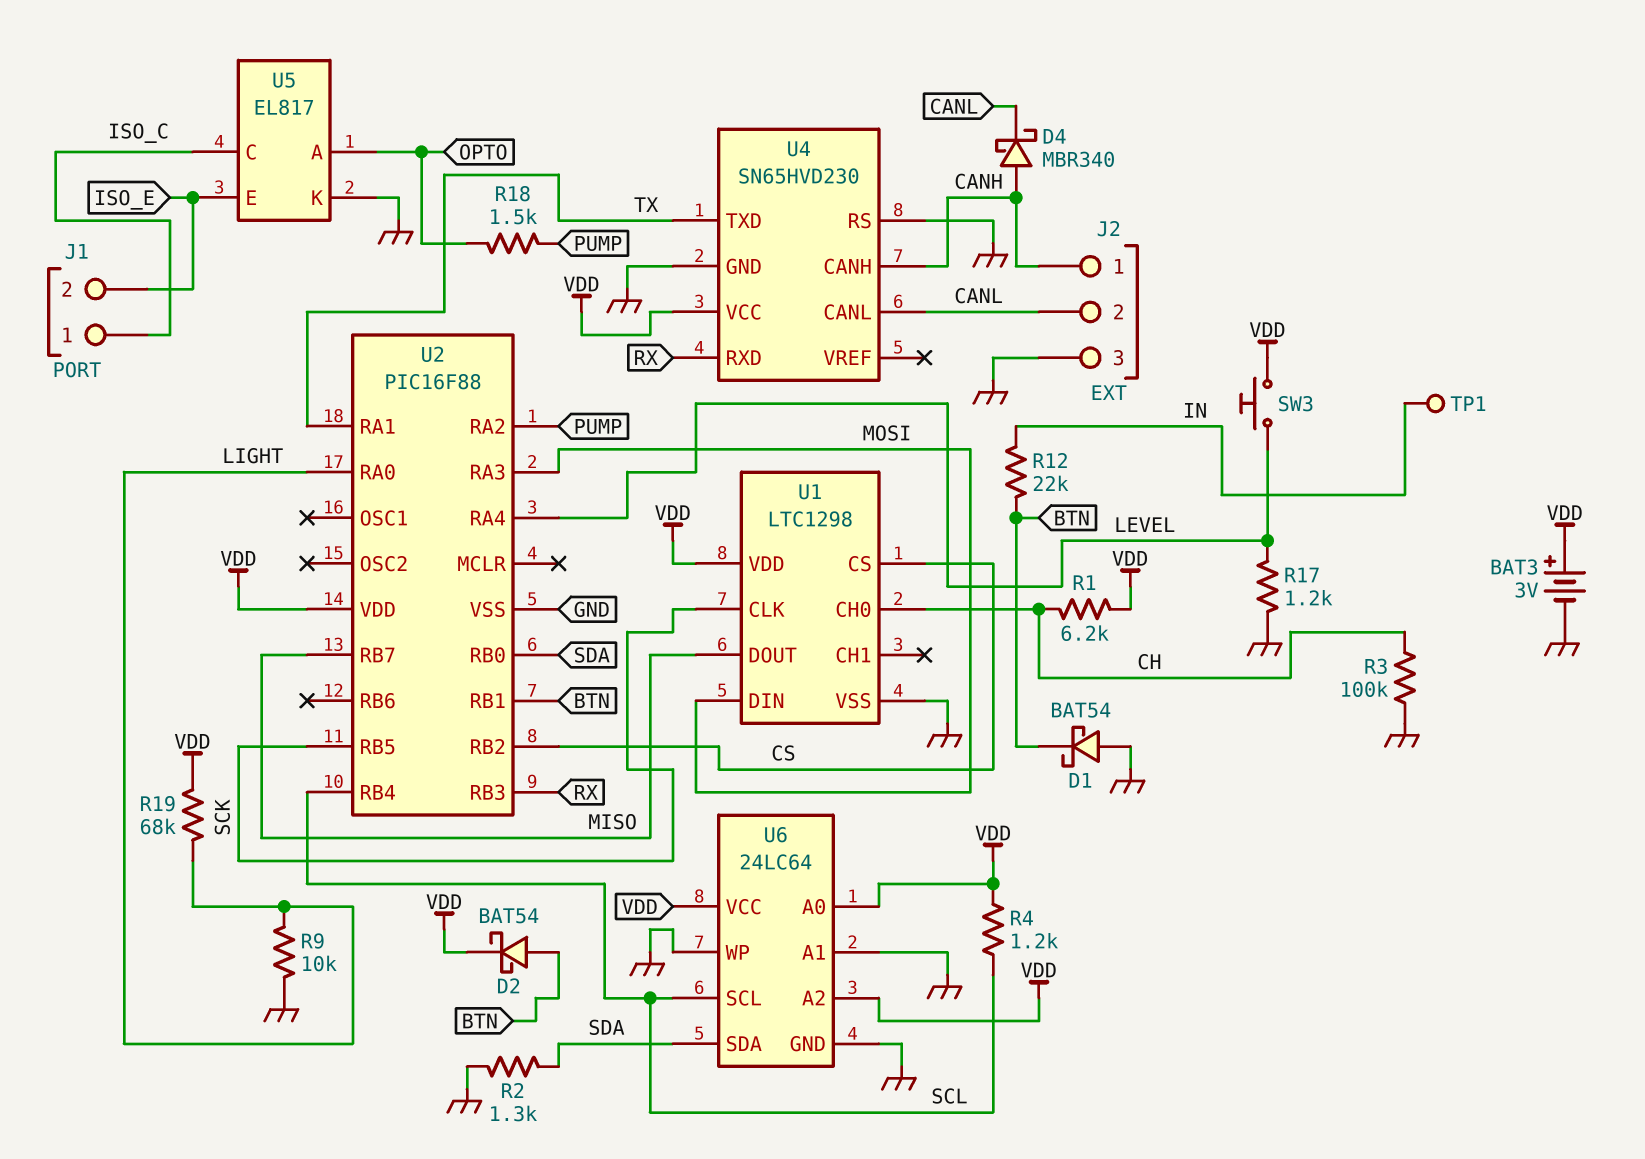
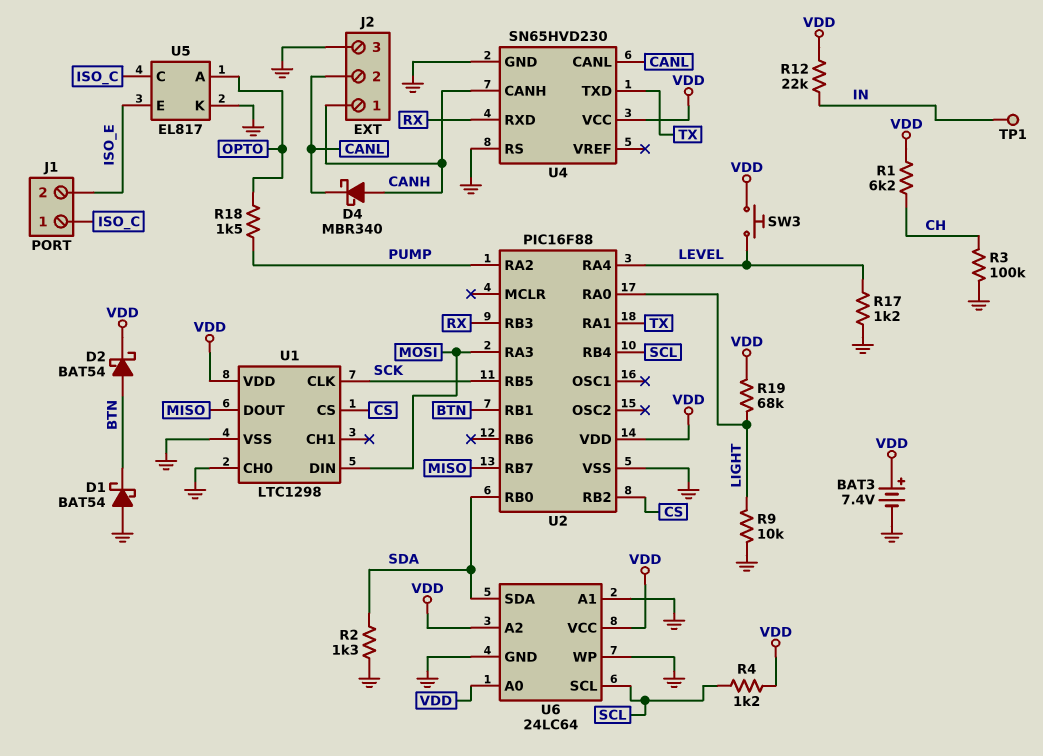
BAT3: 3V (plus VDD, minus GND) -> 7.4V (plus VDD, minus GND)
R12: 22k (BTN, IN) -> 22k (IN, VDD)
U1 pin CH0: CH -> GND

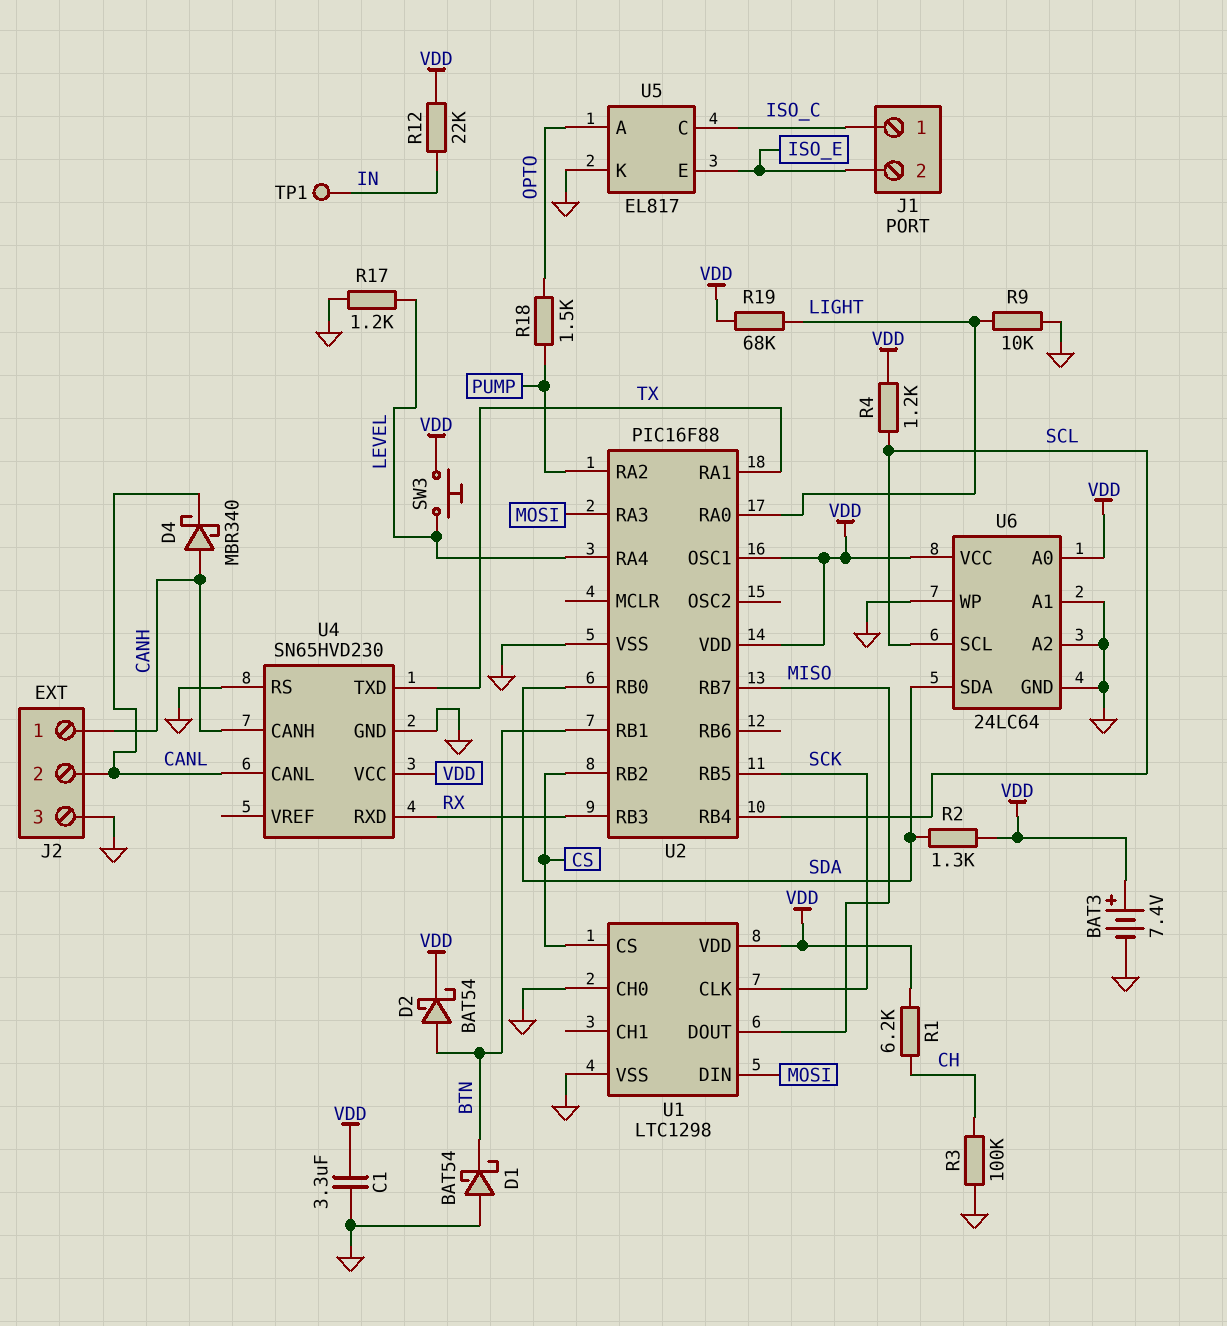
C1: none -> 3.3uF (GND, VDD)
R2: 1.3k (GND, SDA) -> 1.3k (SDA, VDD)
U2 pin OSC1: none -> VDD
U6 pin A2: VDD -> GND

